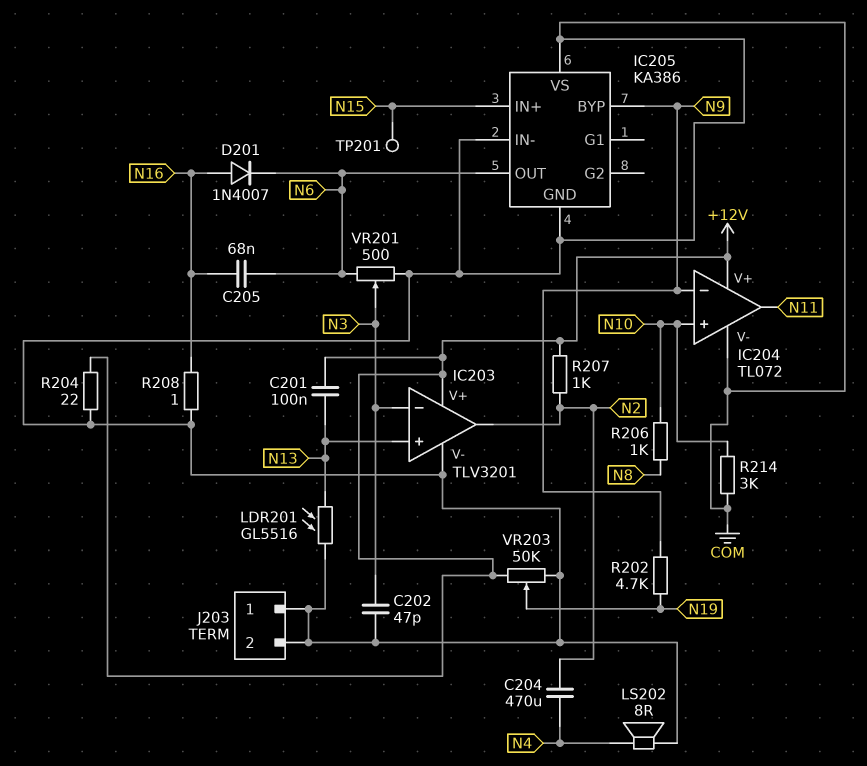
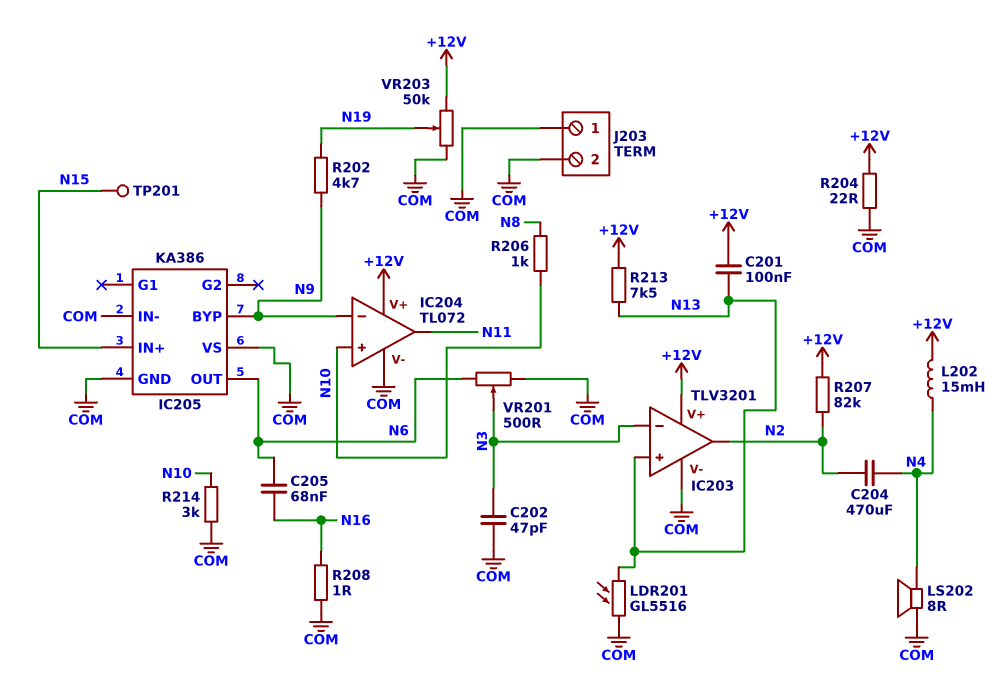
D201: diode 1N4007 (A N16, K N6) -> none
L202: none -> 15mH (+12V, N4)
R207: 1k (+12V, N2) -> 82k (+12V, N2)
R213: none -> 7.5k (+12V, N13)

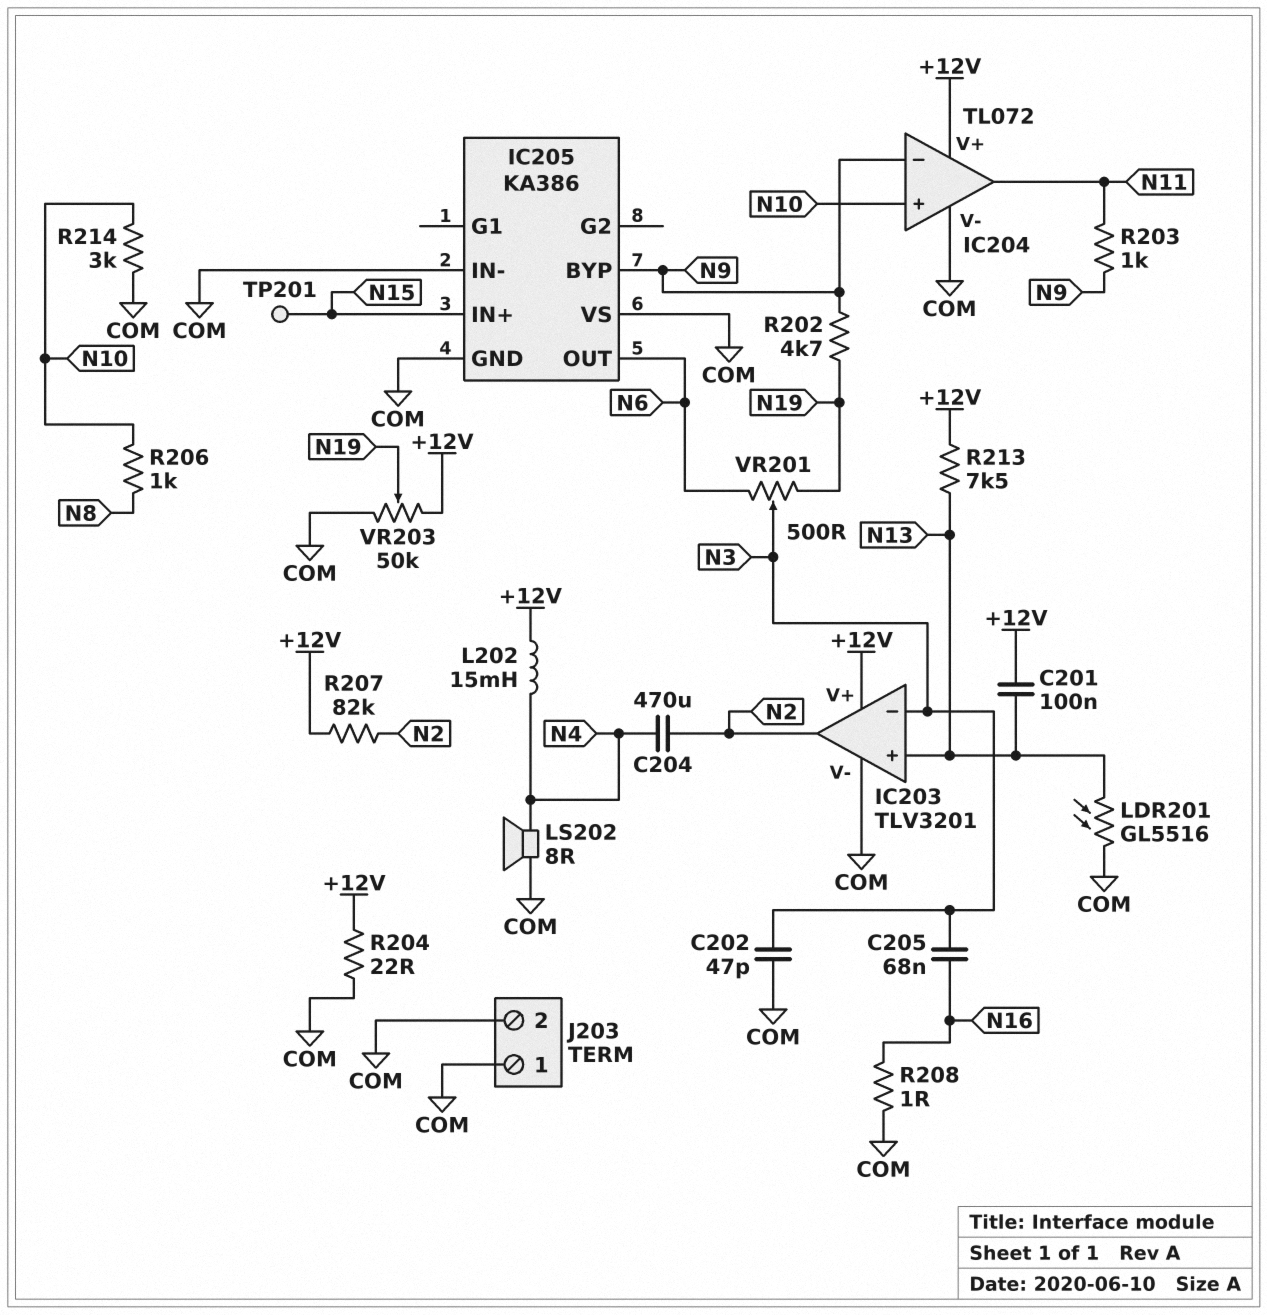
C205: 68nF (N6, N16) -> 68nF (N3, N16)
R203: none -> 1k (N9, N11)
VR201: 500 (COM, N6, wiper N3) -> 500 (N6, N19, wiper N3)

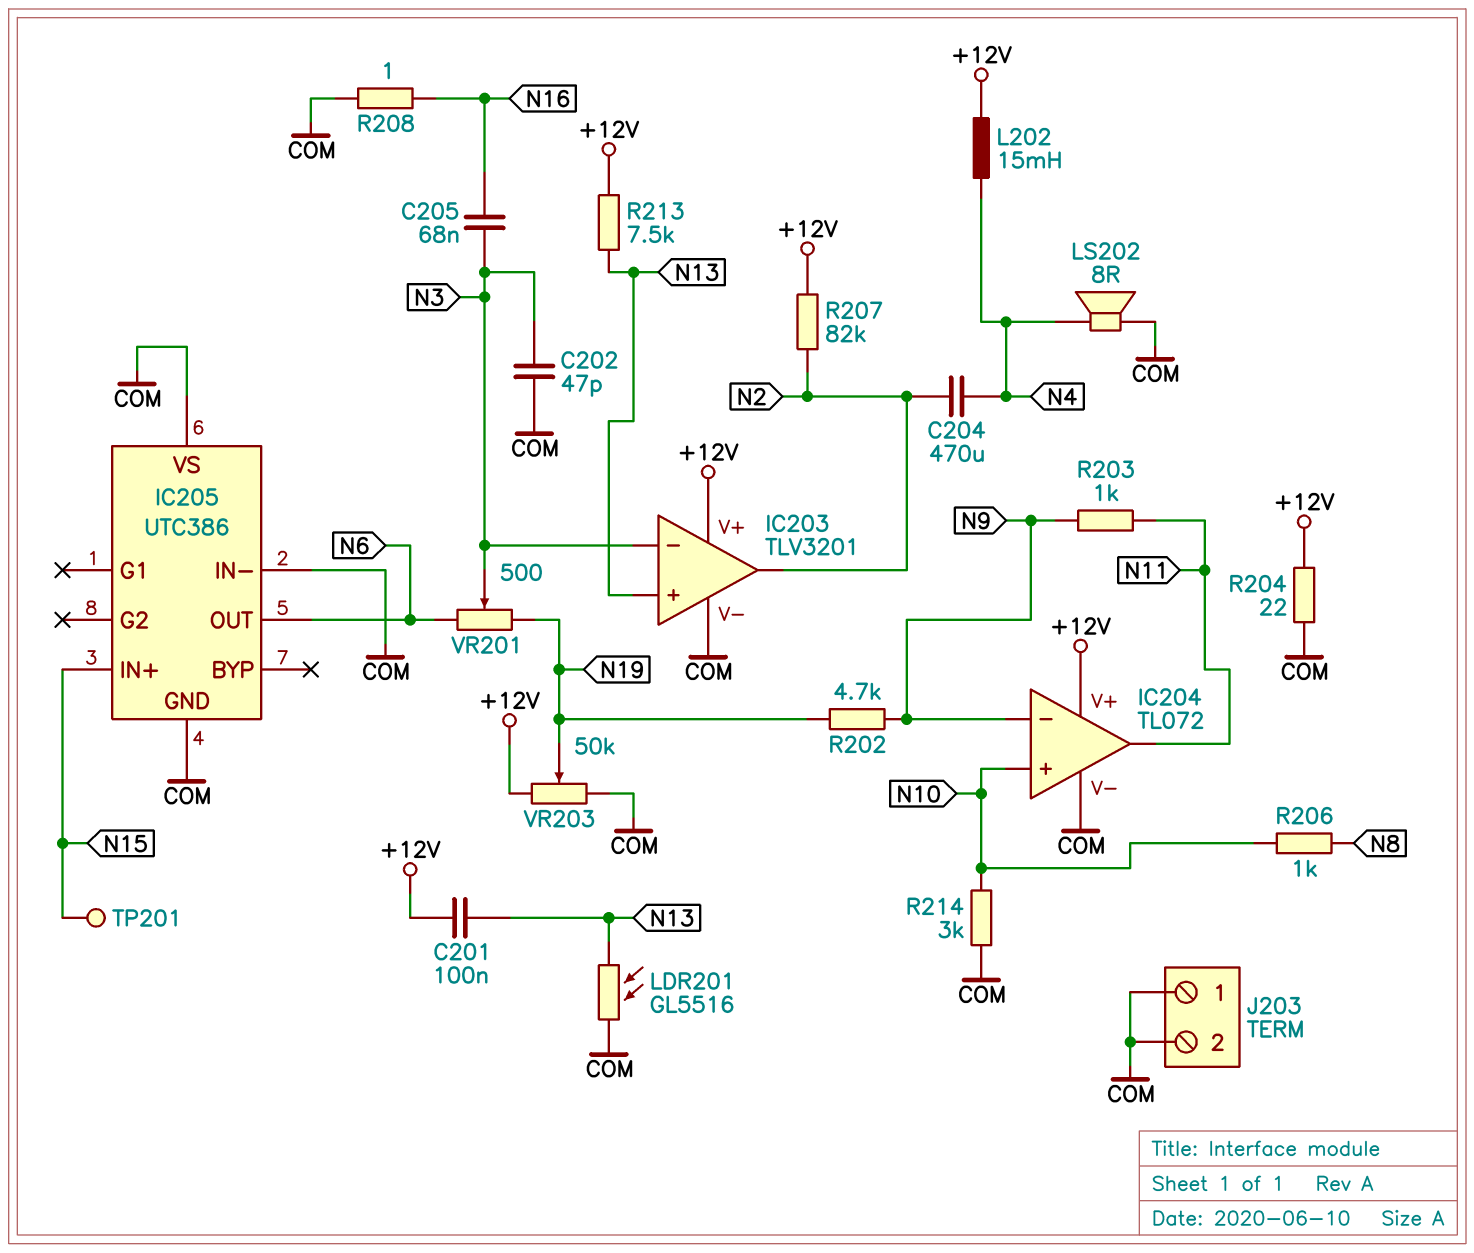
IC205: KA386 -> UTC386
IC205 pin BYP: N9 -> none

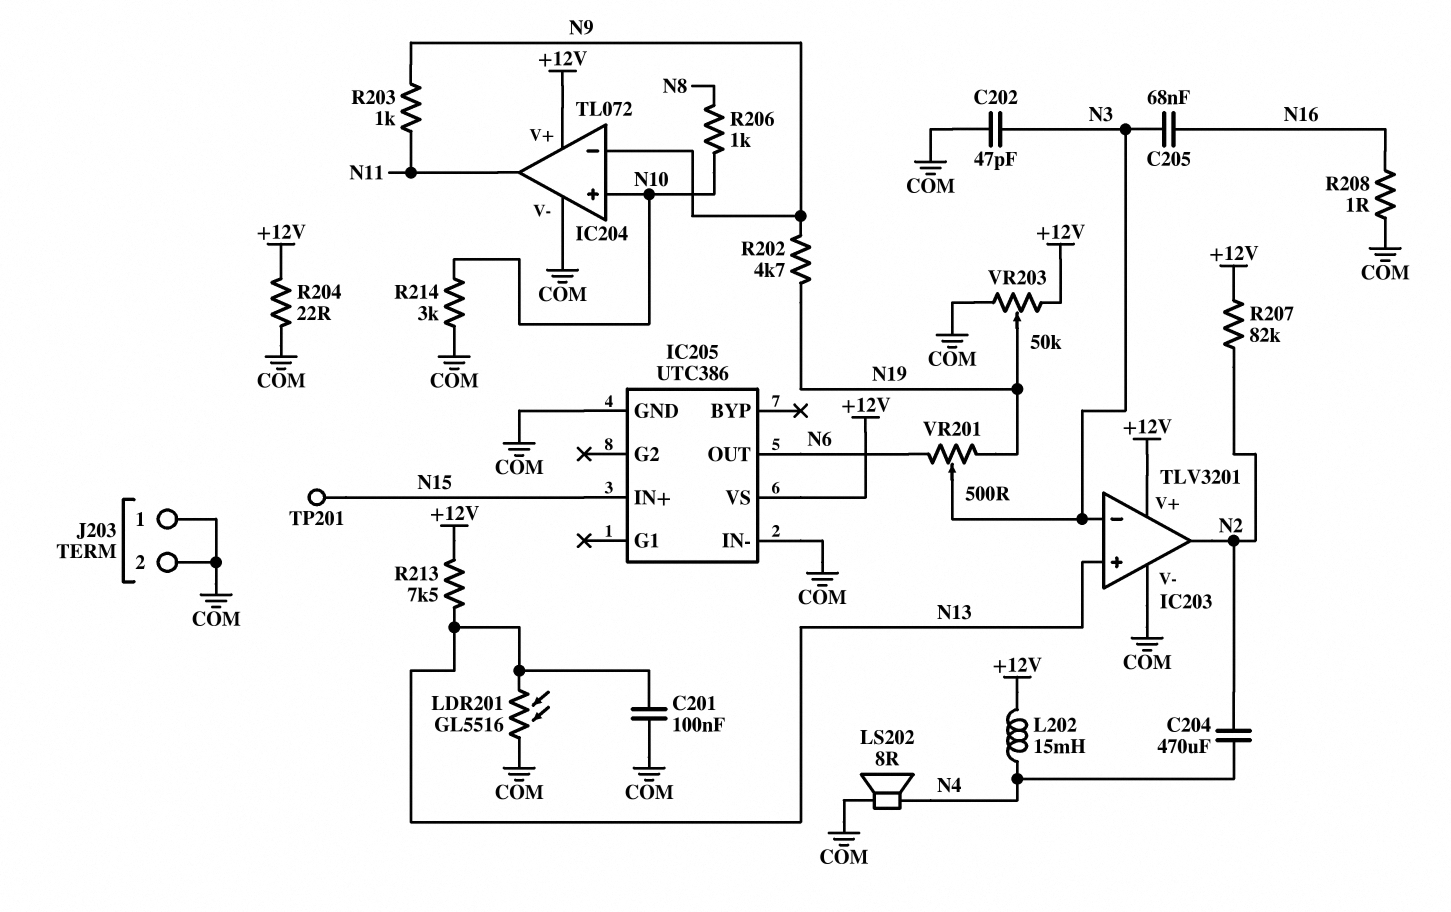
C201: 100nF (+12V, N13) -> 100nF (COM, N13)
IC205 pin VS: COM -> +12V

